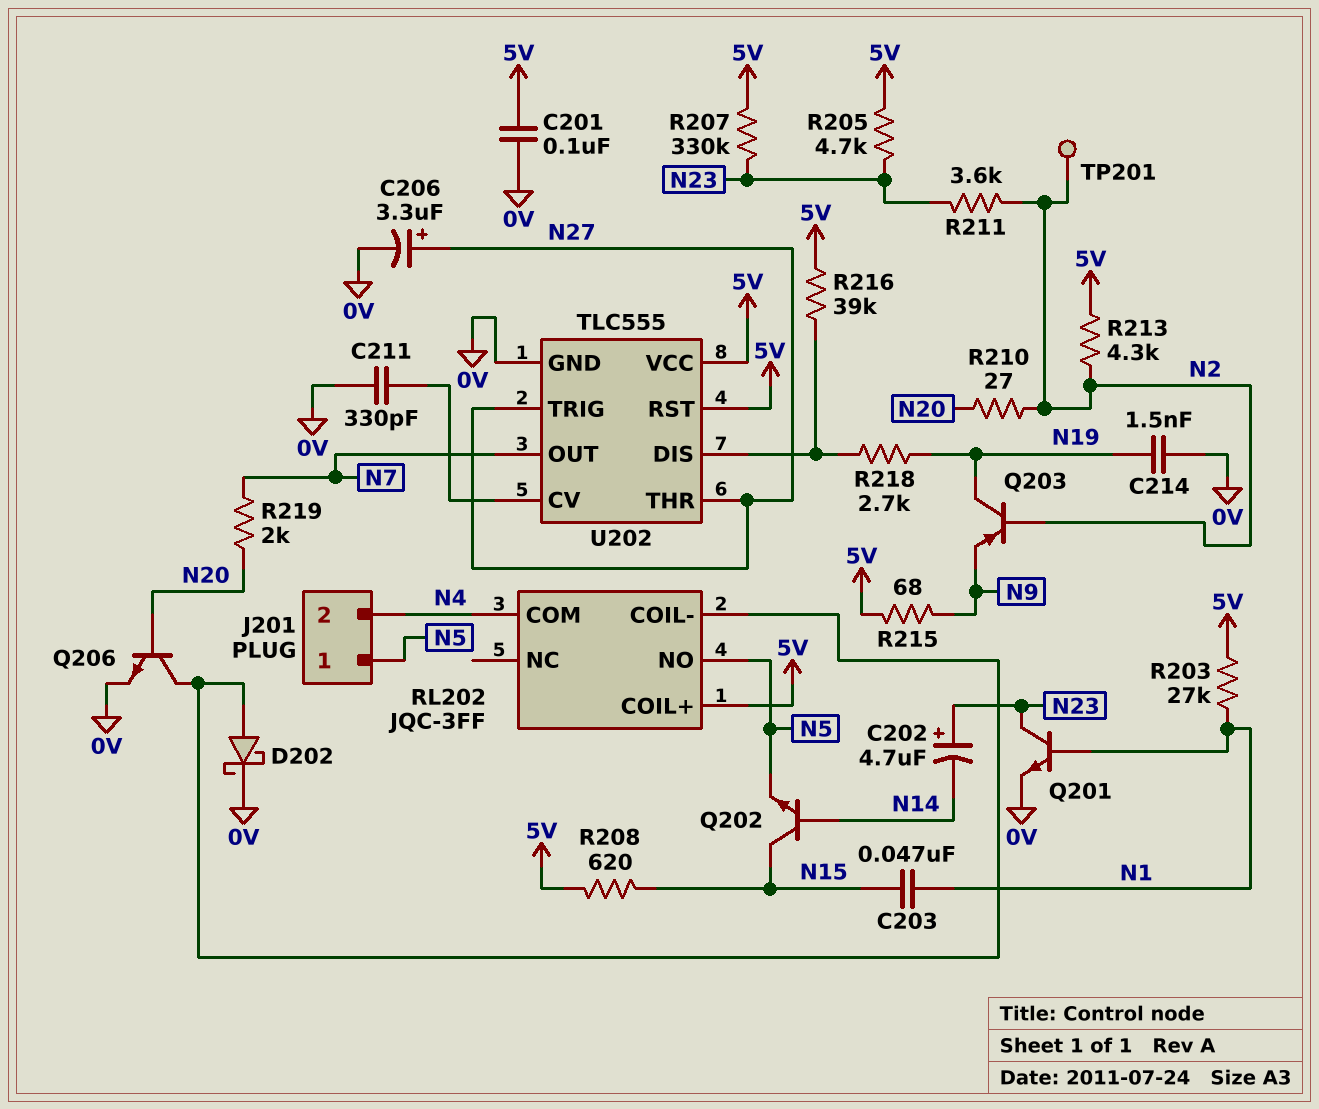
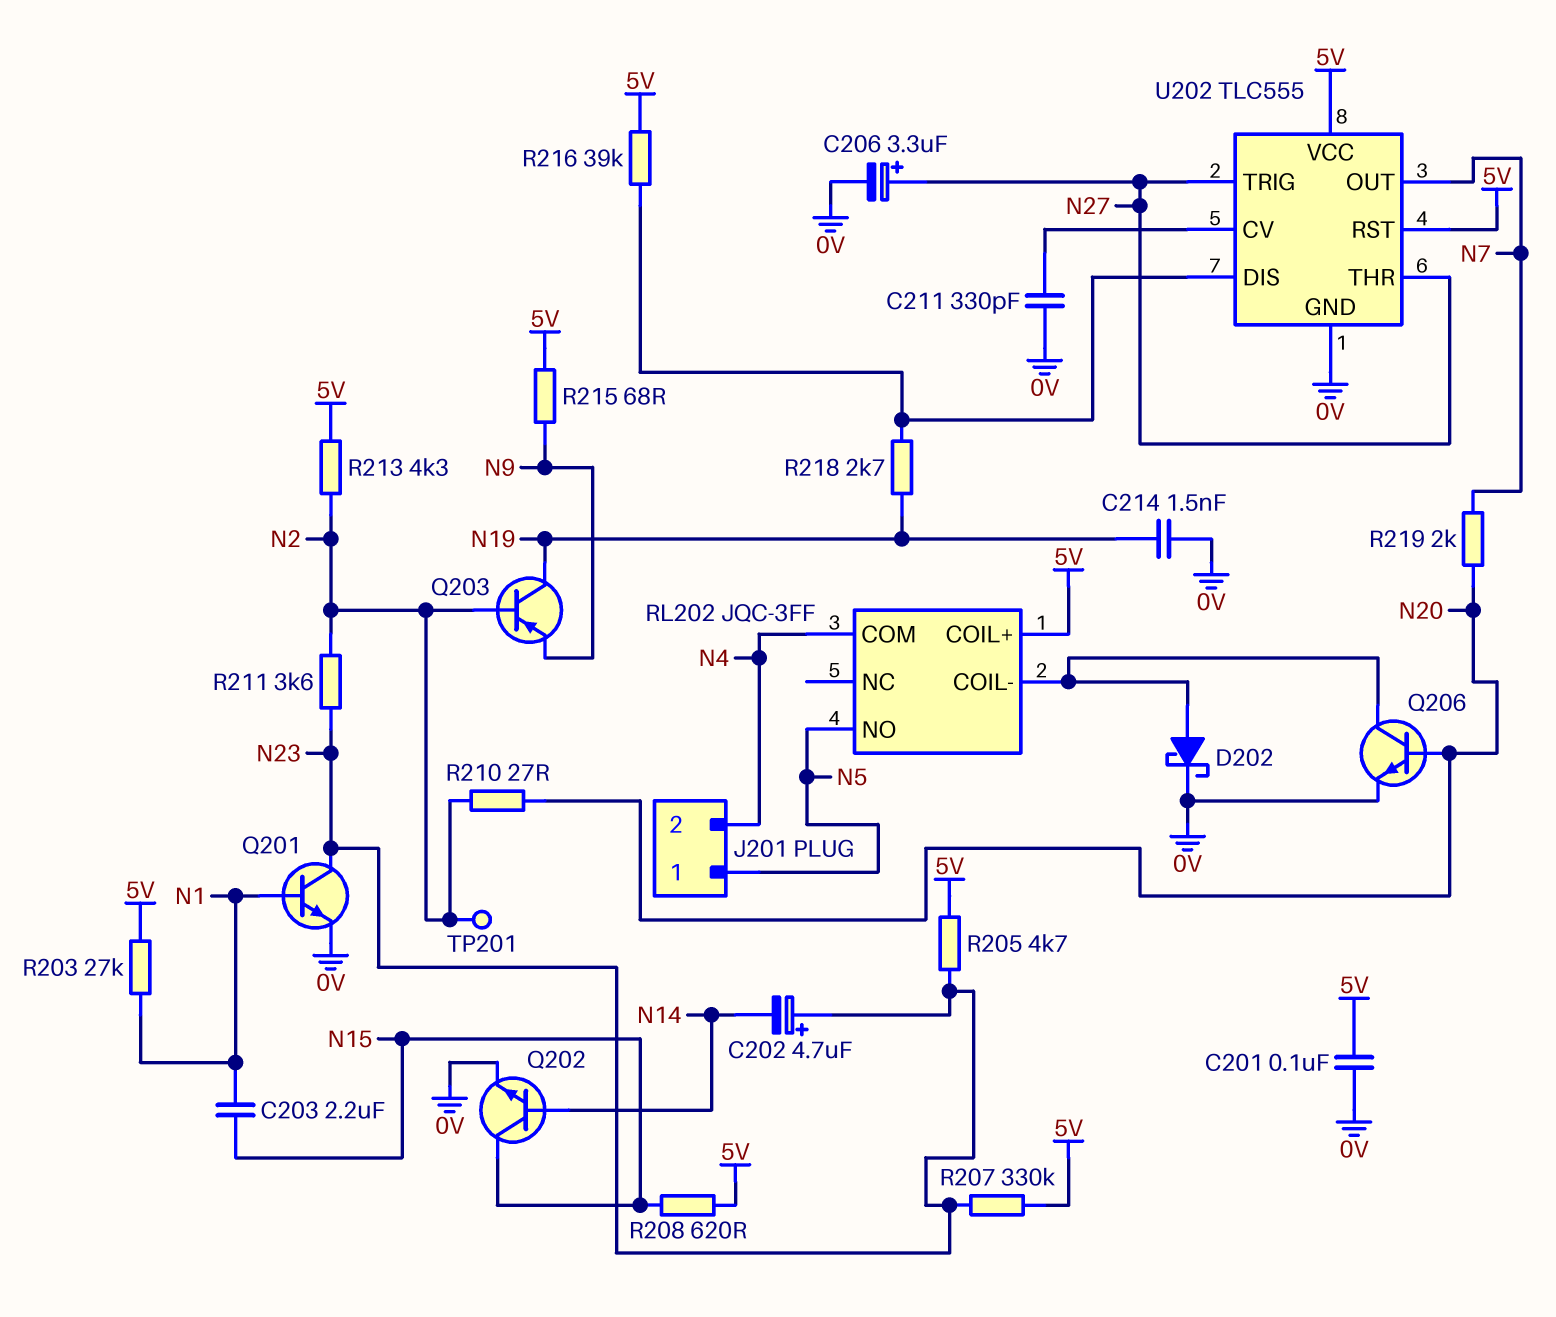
C203: 47nF (N1, N15) -> 2.2uF (N1, N15)
Q202: NPN (B N14, C N15, E N5) -> NPN (B N14, C N15, E 0V)

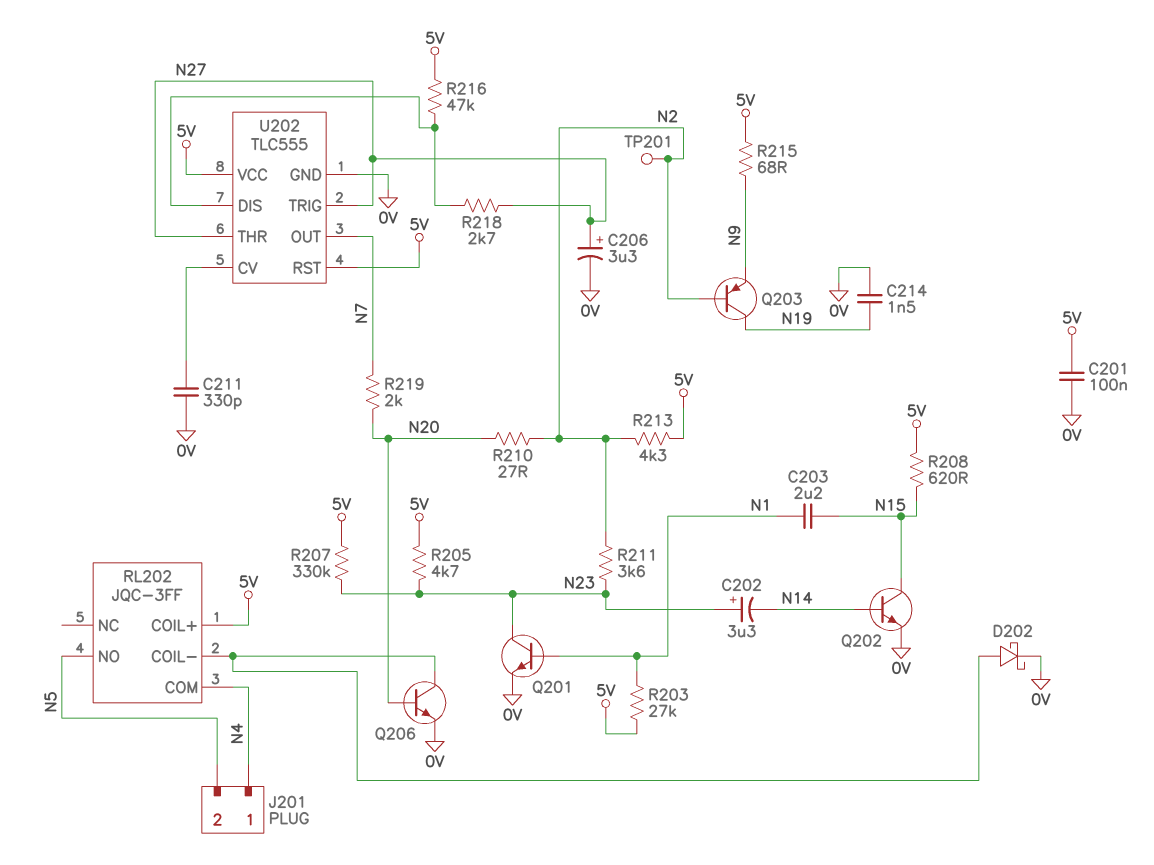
C202: 4.7uF (plus N23, minus N14) -> 3.3uF (plus N23, minus N14)
J201 pin 1: N5 -> N4
J201 pin 2: N4 -> N5
R216: 39k (5V, U202/DIS) -> 47k (5V, U202/DIS)
R218: 2.7k (N19, U202/DIS) -> 2.7k (N27, U202/DIS)

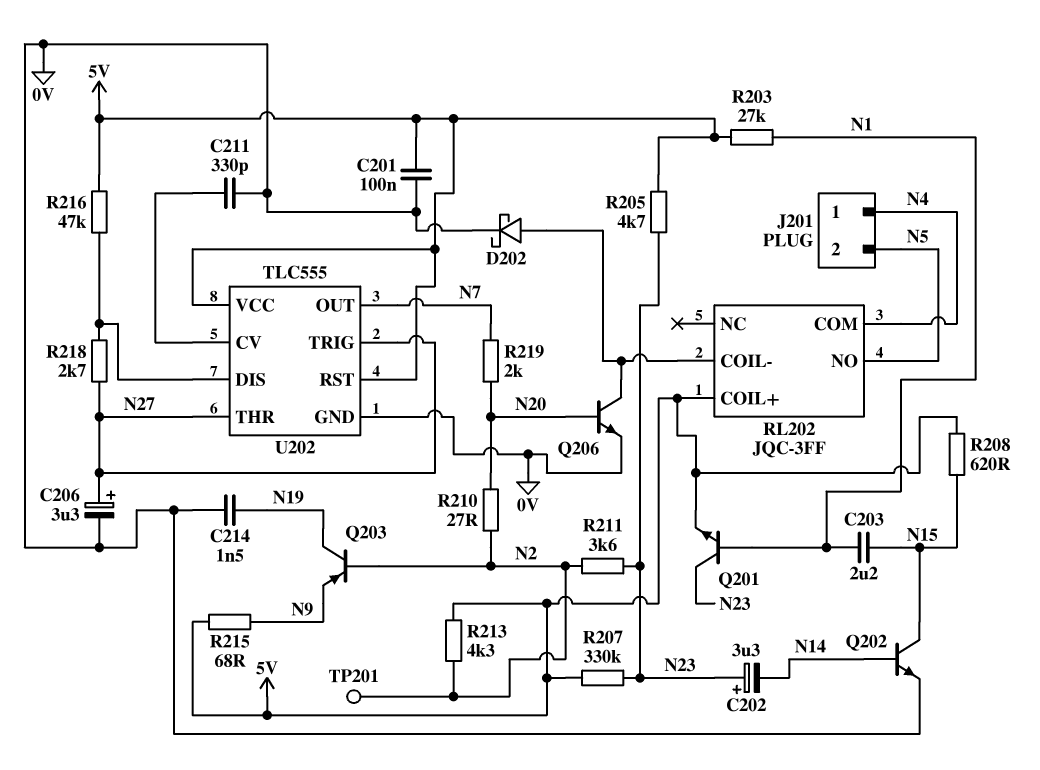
Q201: NPN (B N1, C N23, E 0V) -> NPN (B N1, C N23, E 5V)

